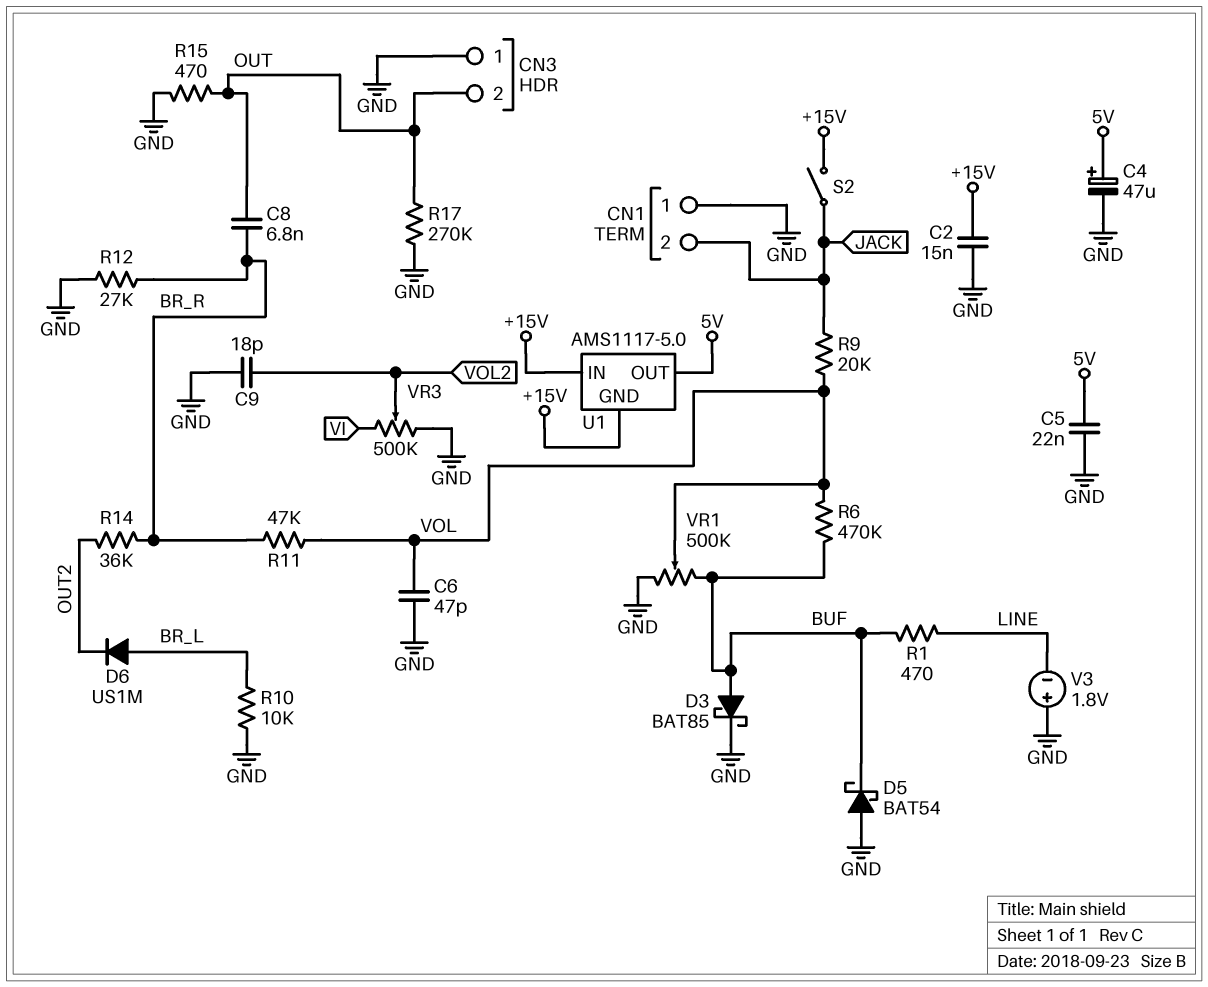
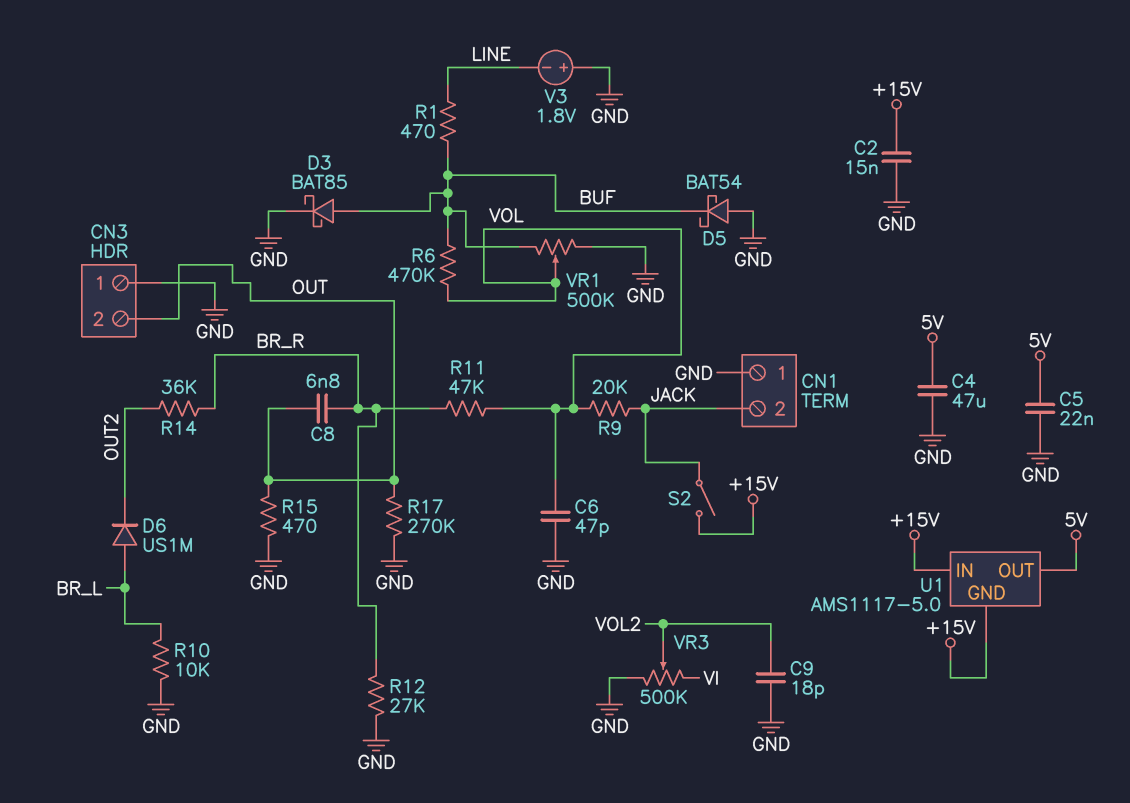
C4: 47uF (plus 5V, minus GND) -> 47uF (5V, GND)

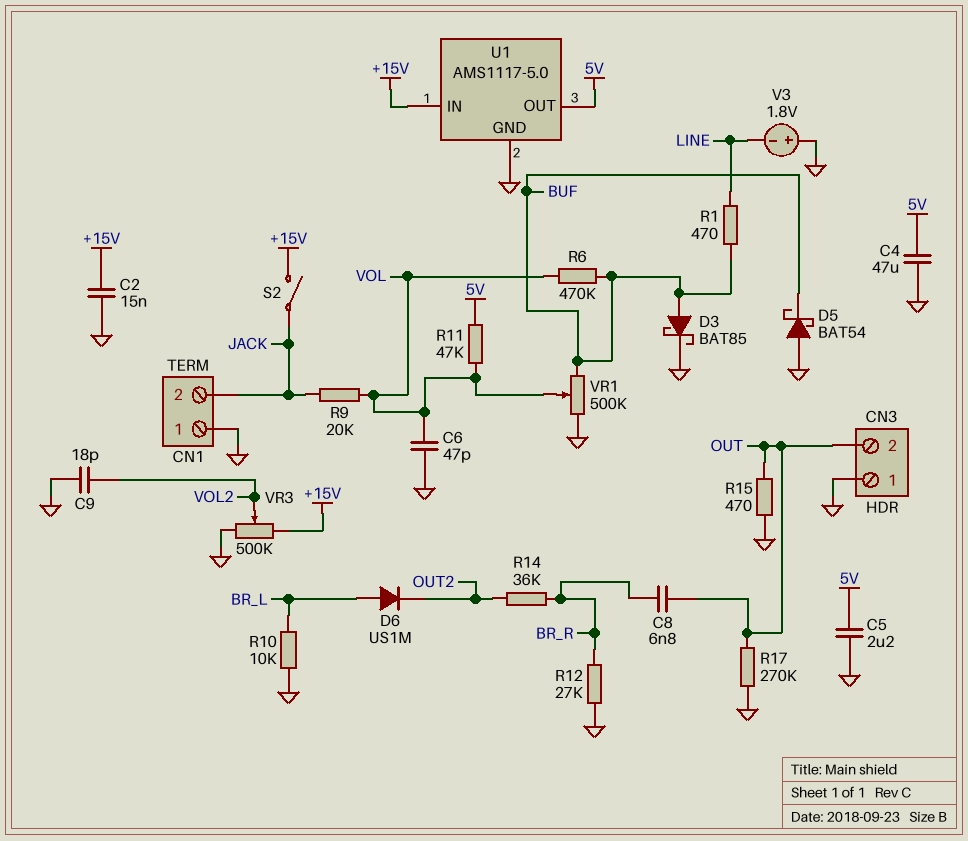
C5: 22nF (5V, GND) -> 2.2uF (5V, GND)
R11: 47k (BR_R, VOL) -> 47k (5V, VOL)
U1 pin GND: +15V -> GND
VR3: 500k (GND, VI, wiper VOL2) -> 500k (+15V, GND, wiper VOL2)

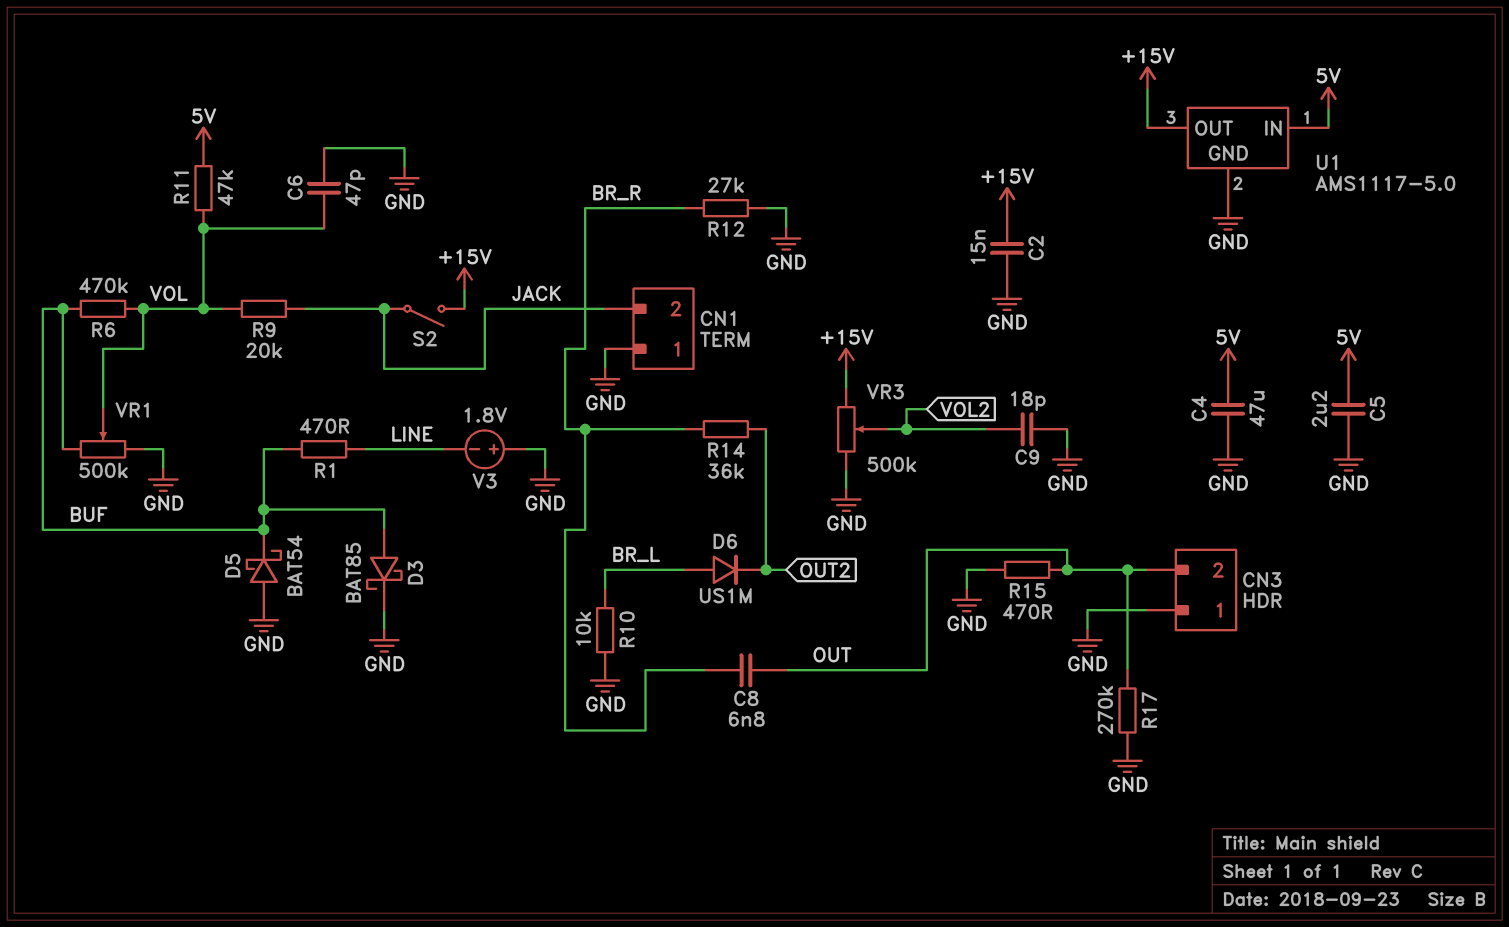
U1 pin IN: +15V -> 5V
U1 pin OUT: 5V -> +15V

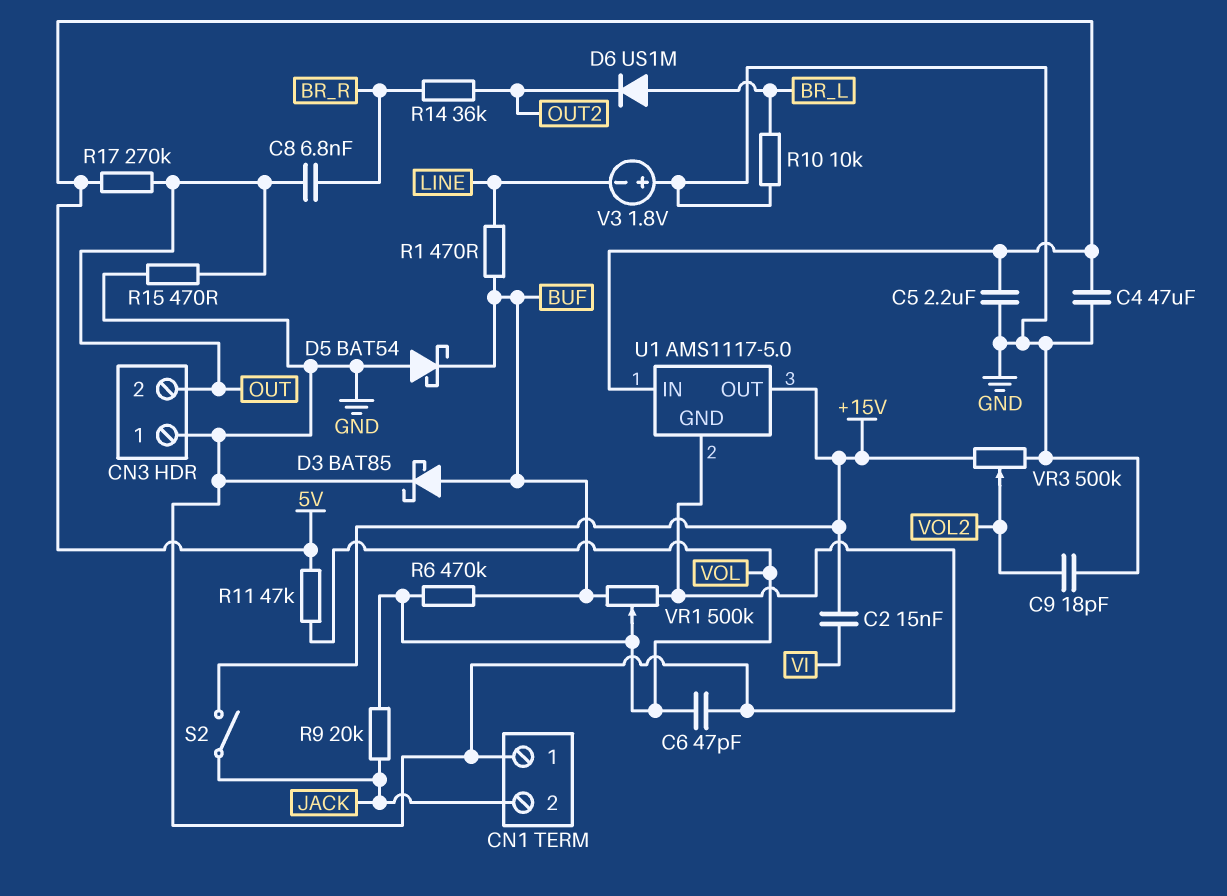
C2: 15nF (+15V, GND) -> 15nF (+15V, VI)
R12: 27k (BR_R, GND) -> none
R17: 270k (GND, OUT) -> 270k (5V, OUT)

